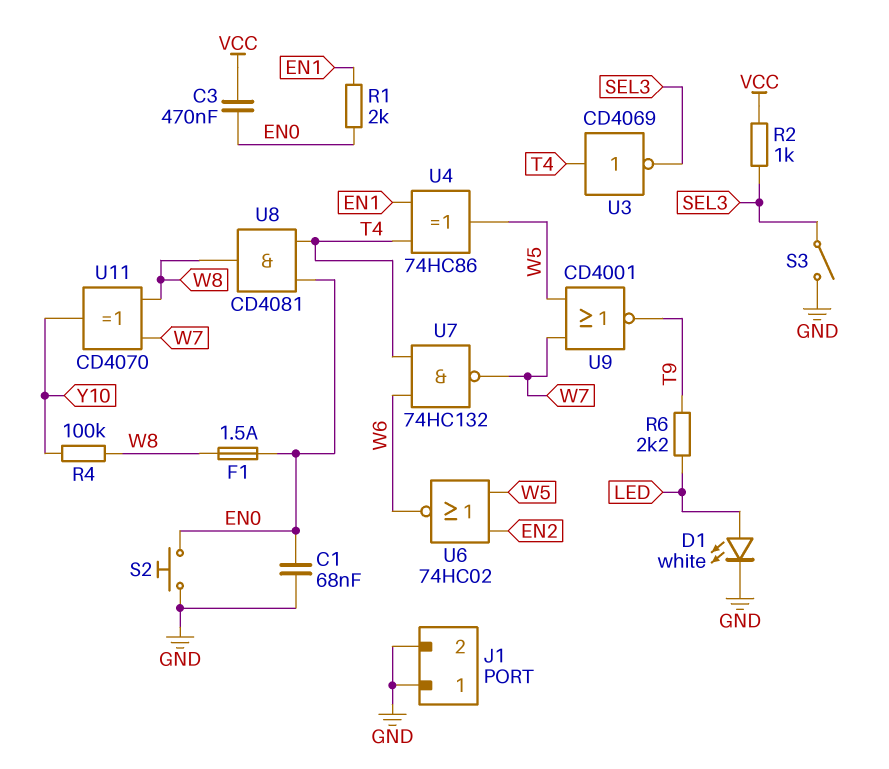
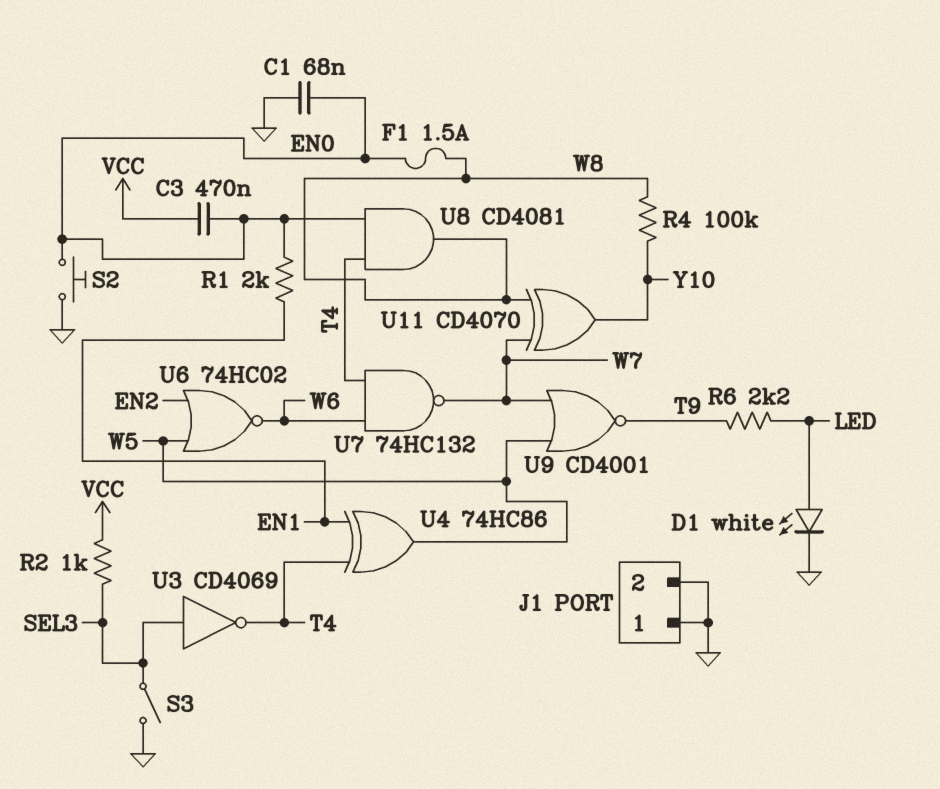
U3: NOT CD4069 (in T4, out SEL3) -> NOT CD4069 (in SEL3, out T4)

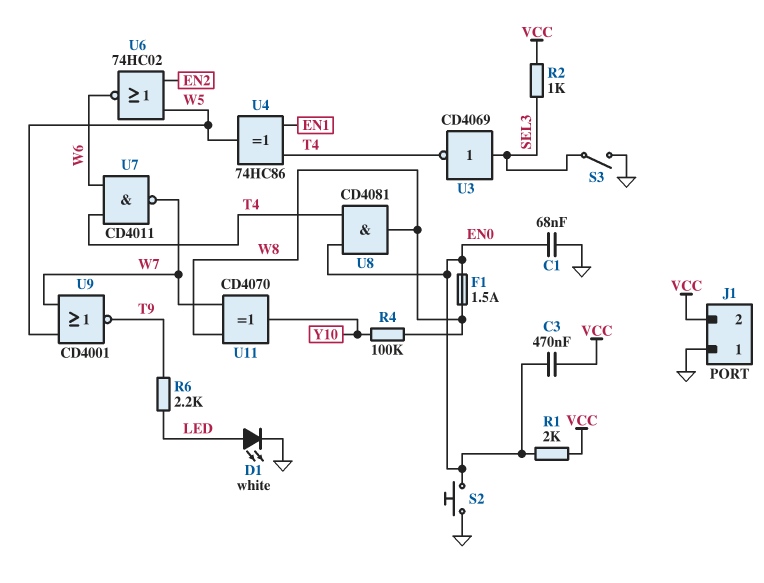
J1 pin 2: GND -> VCC
R1: 2k (EN0, EN1) -> 2k (EN0, VCC)
U7: NAND 74HC132 (in T4, in W6, out W7) -> NAND CD4011 (in T4, in W6, out W7)

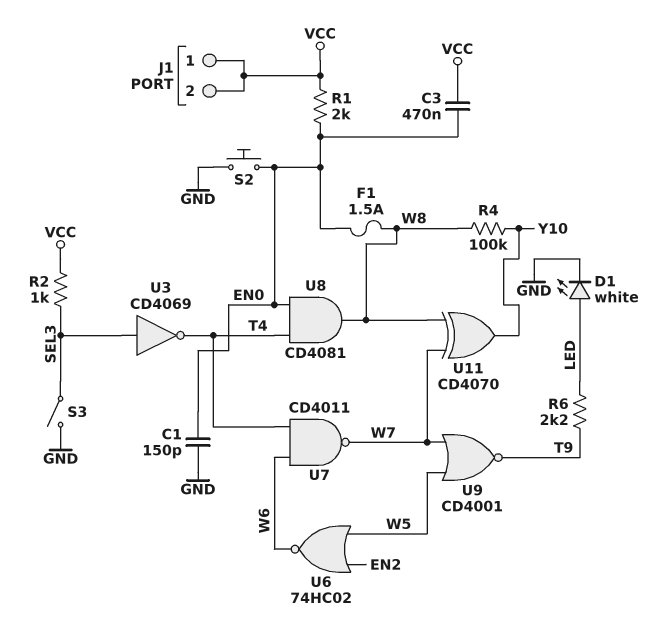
C1: 68nF (EN0, GND) -> 150pF (EN0, GND)
J1 pin 1: GND -> VCC
U4: XOR 74HC86 (in EN1, in T4, out W5) -> none

